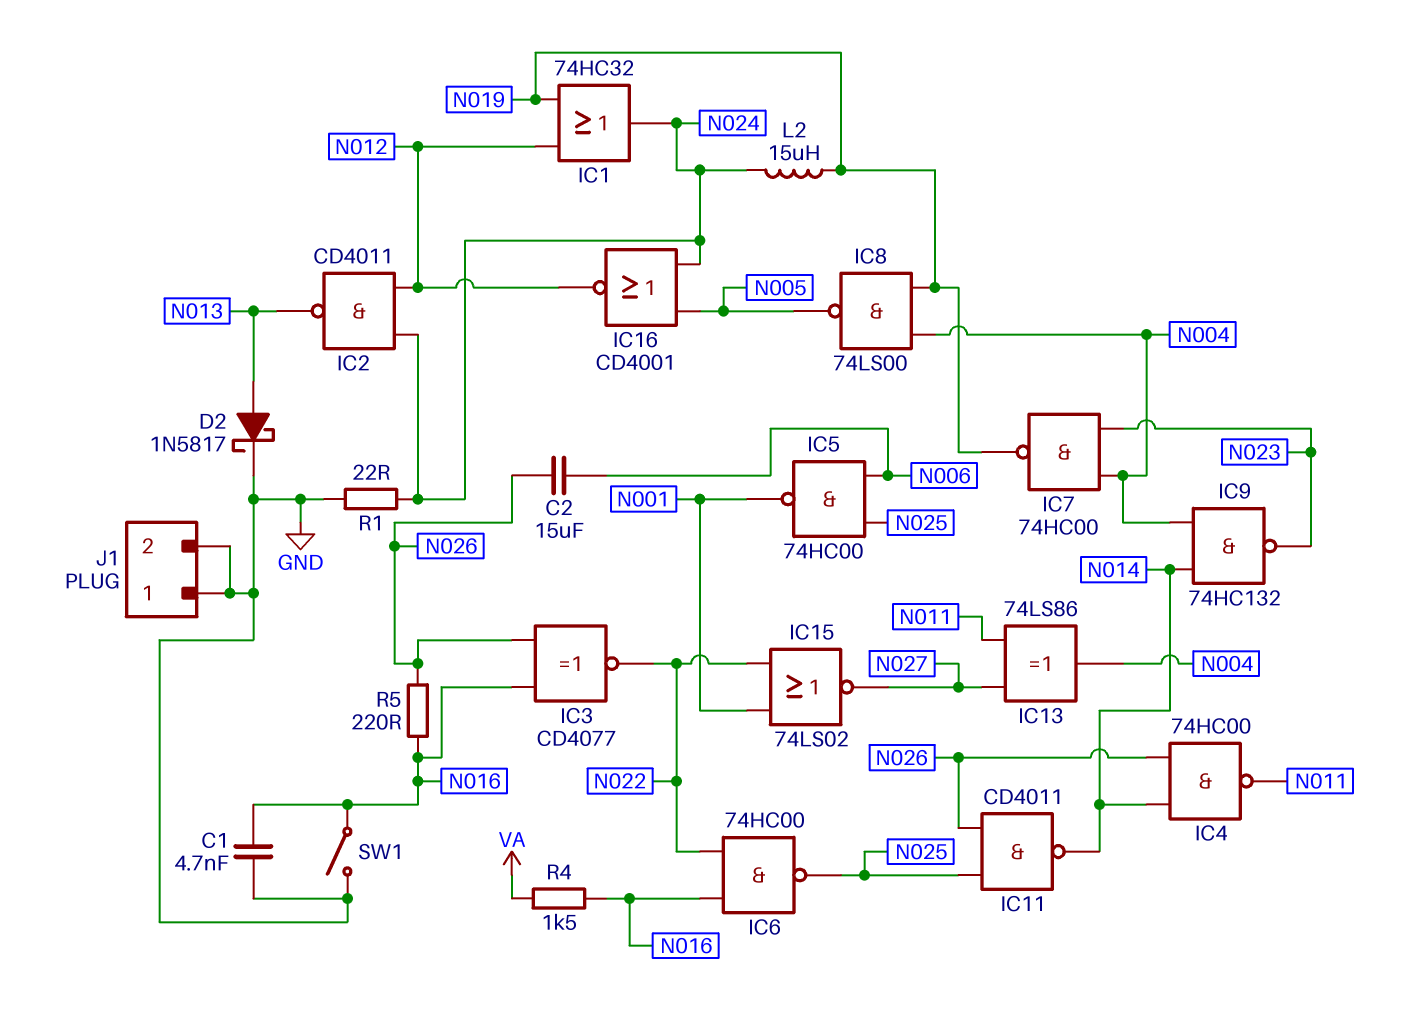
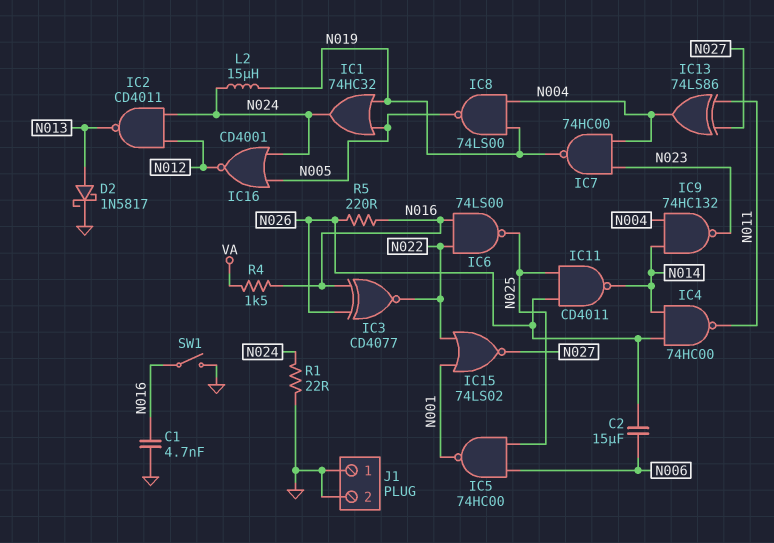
IC1: OR 74HC32 (in N012, in N019, out N024) -> OR 74HC32 (in N005, in N019, out N024)
IC6: NAND 74HC00 (in N016, in N022, out N025) -> NAND 74LS00 (in N016, in N022, out N025)

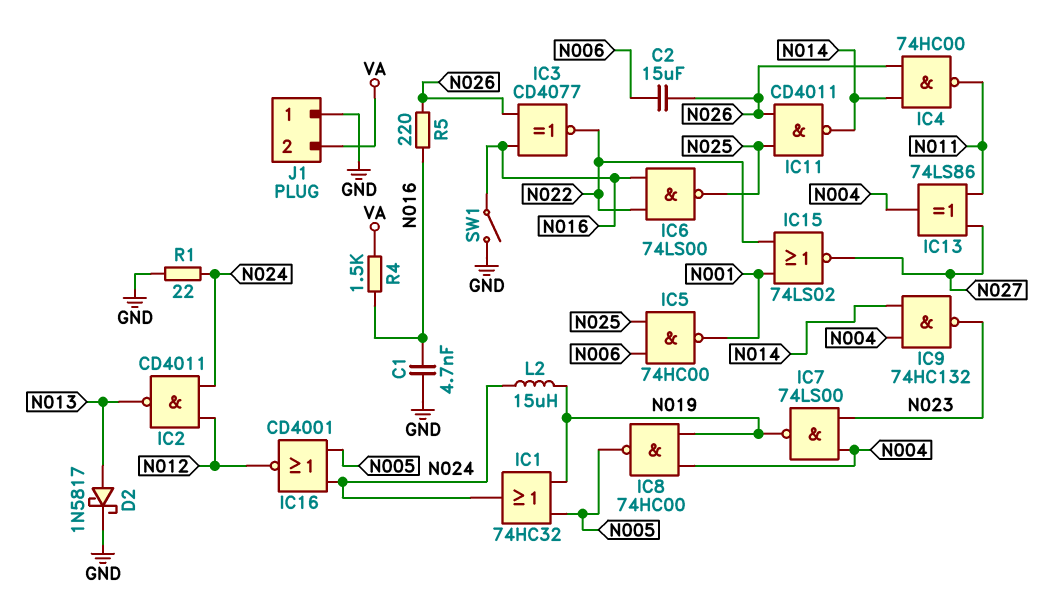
IC7: NAND 74HC00 (in N004, in N023, out N019) -> NAND 74LS00 (in N004, in N023, out N019)
IC8: NAND 74LS00 (in N004, in N019, out N005) -> NAND 74HC00 (in N004, in N019, out N005)
J1 pin 2: GND -> VA

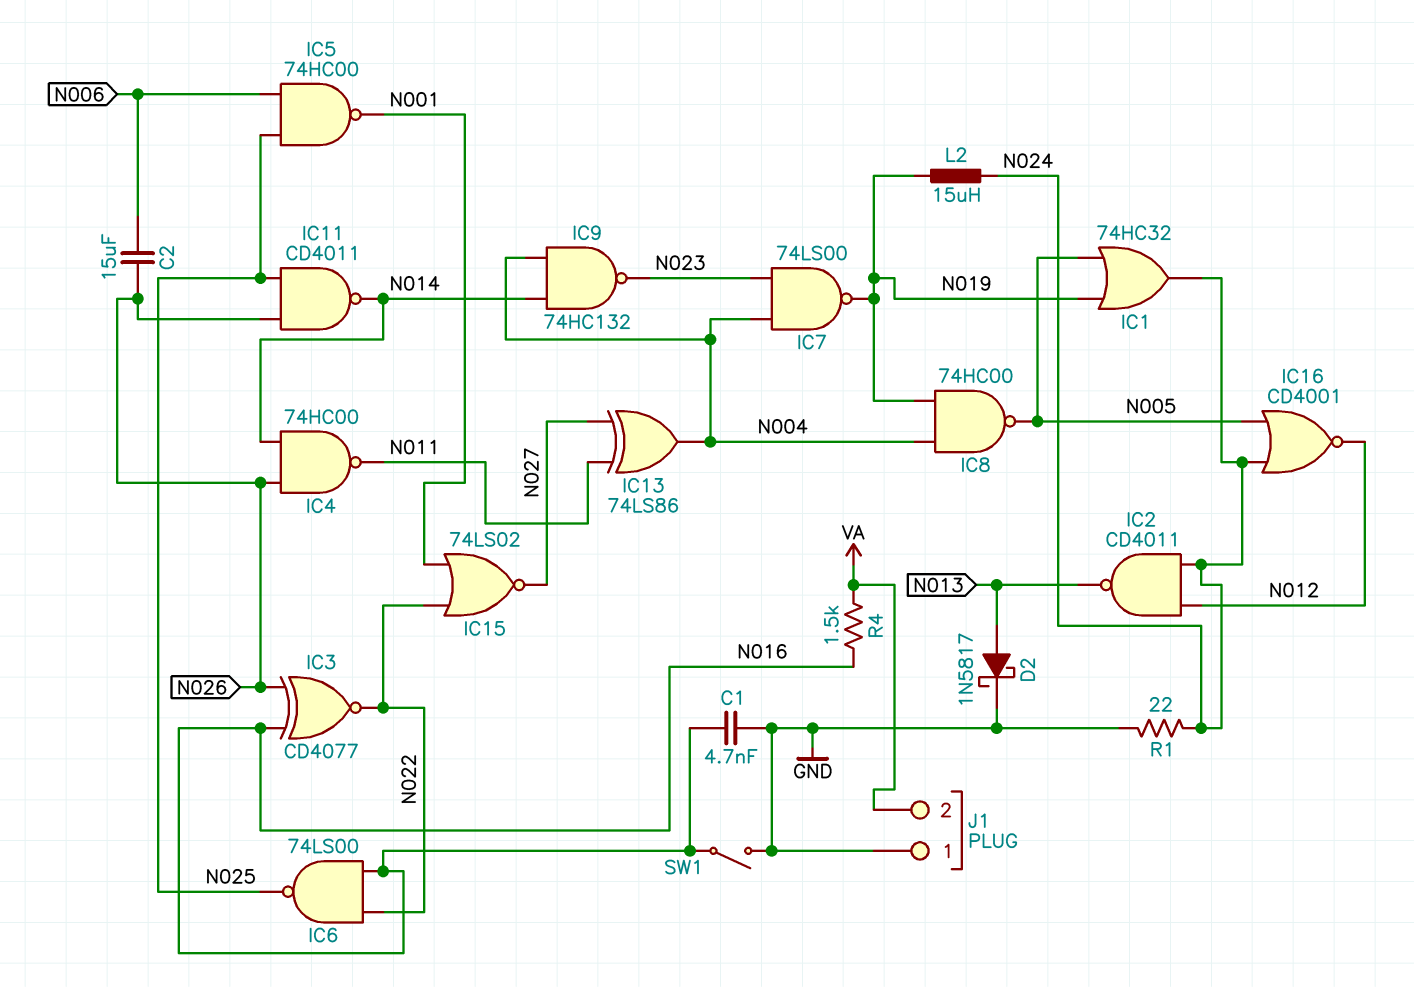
R5: 220 (N016, N026) -> none

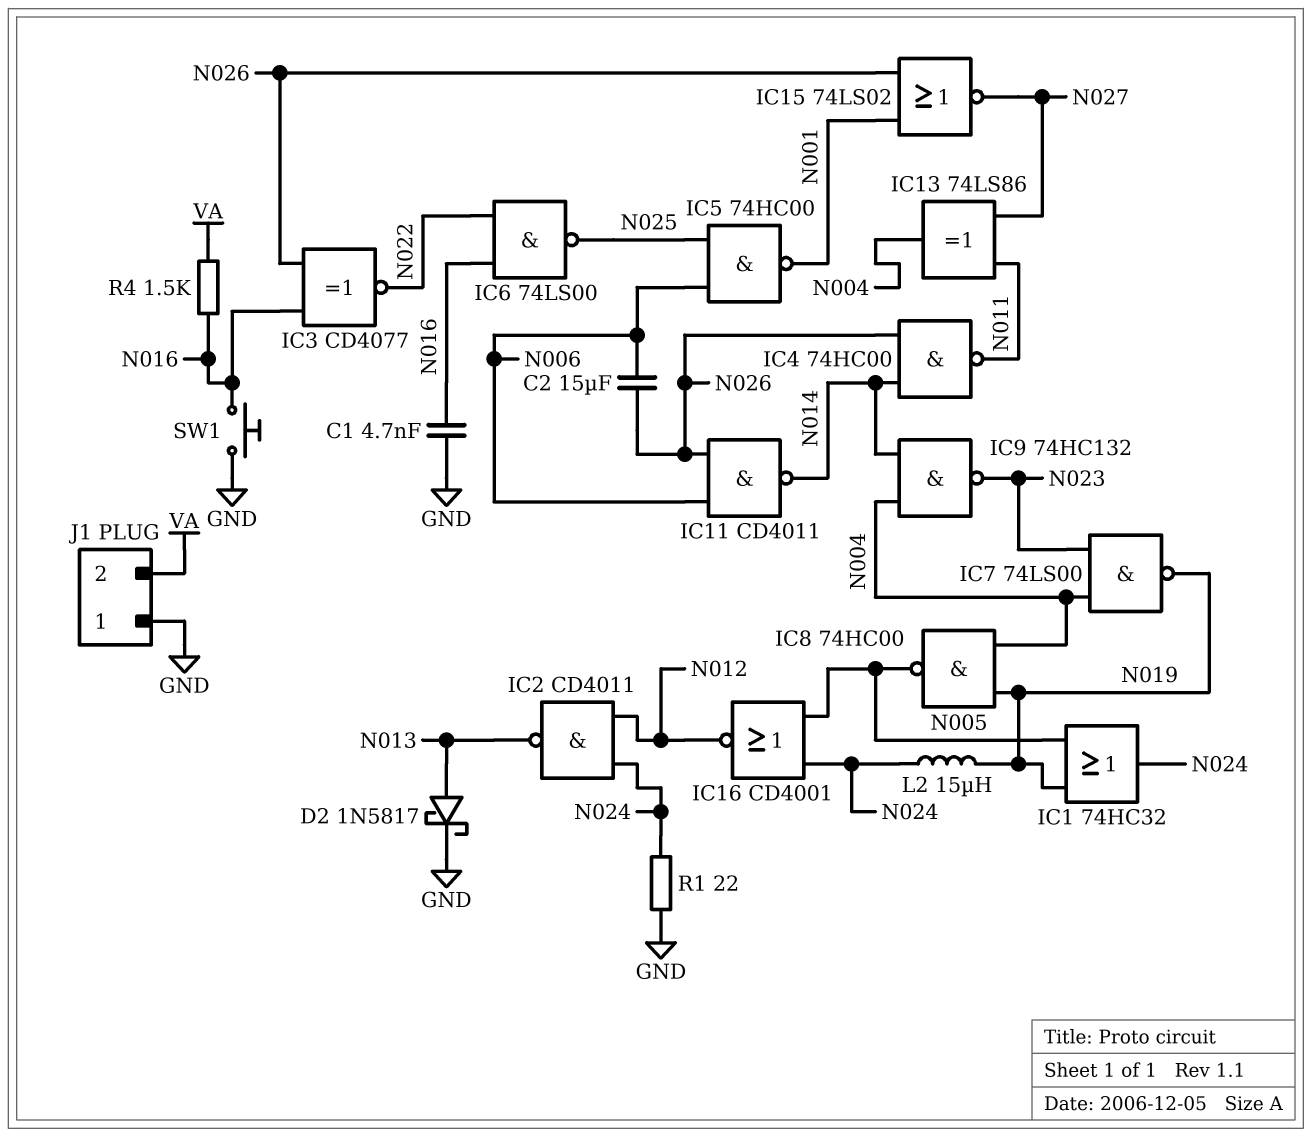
IC11: NAND CD4011 (in N025, in N026, out N014) -> NAND CD4011 (in N006, in N026, out N014)
IC15: NOR 74LS02 (in N001, in N022, out N027) -> NOR 74LS02 (in N001, in N026, out N027)
SW1: switch (GND, N016) -> button (GND, N016)

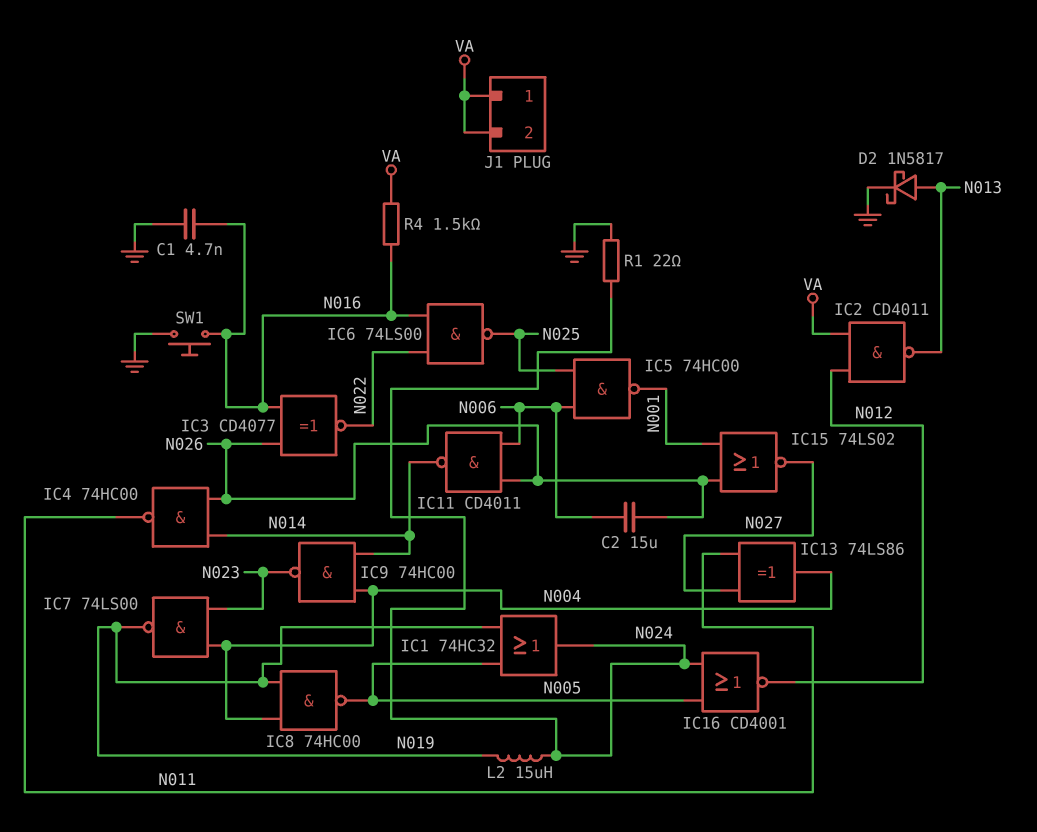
IC2: NAND CD4011 (in N012, in N024, out N013) -> NAND CD4011 (in N012, in VA, out N013)
IC9: NAND 74HC132 (in N004, in N014, out N023) -> NAND 74HC00 (in N004, in N014, out N023)
J1 pin 1: GND -> VA

